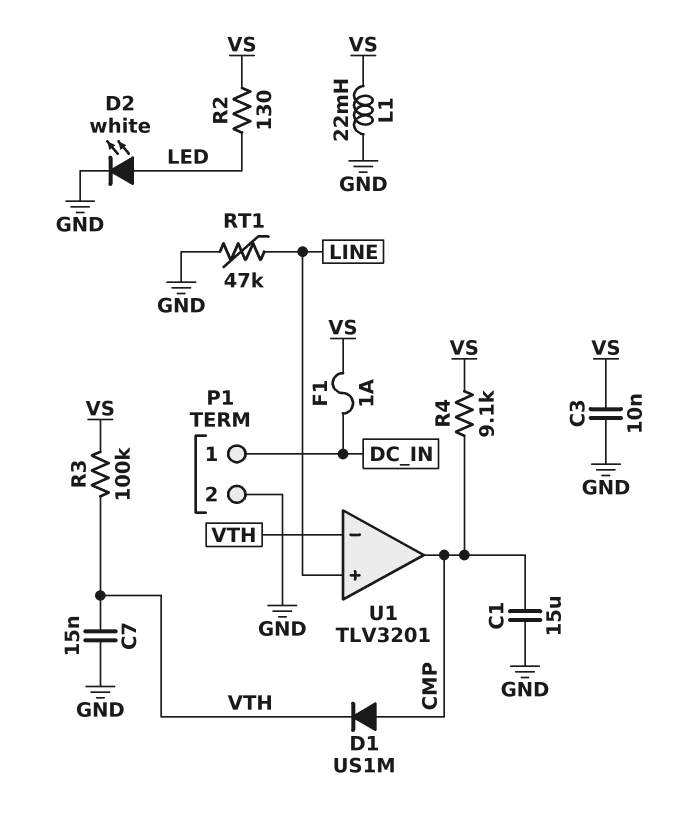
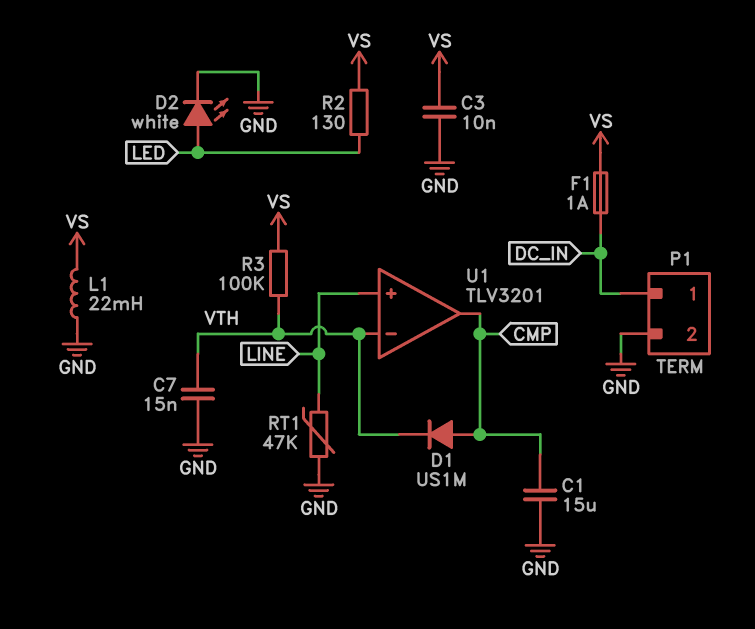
R4: 9.1k (CMP, VS) -> none

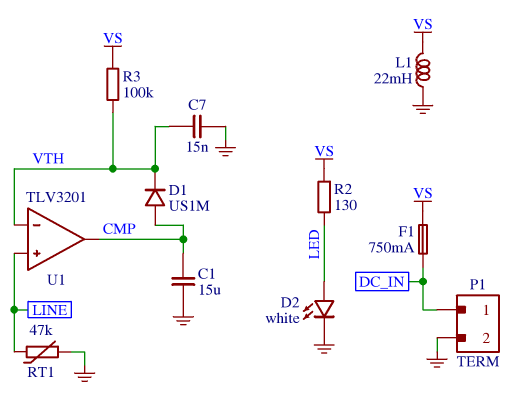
C3: 10nF (GND, VS) -> none
F1: 1A (DC_IN, VS) -> 750mA (DC_IN, VS)

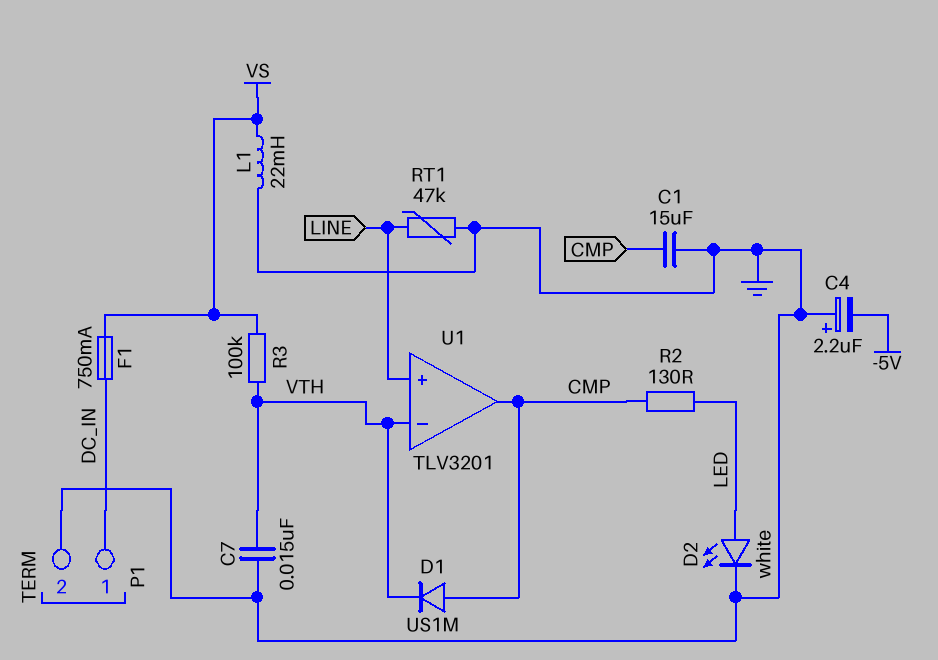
C4: none -> 2.2uF (plus GND, minus -5V)
R2: 130 (LED, VS) -> 130 (CMP, LED)

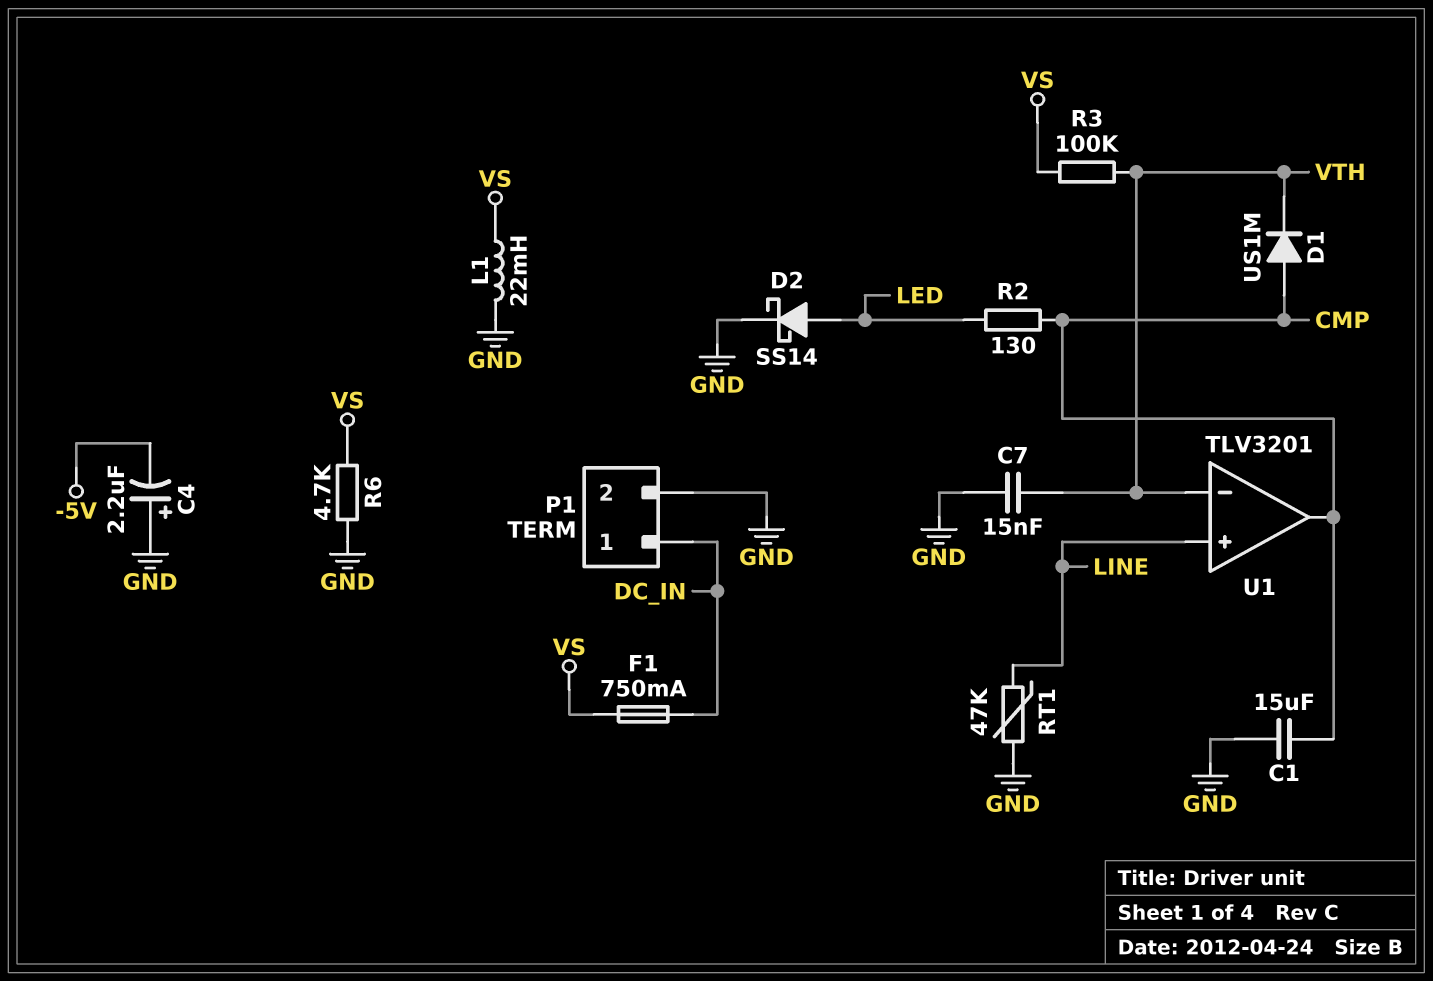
D2: LED white (A LED, K GND) -> schottky SS14 (A LED, K GND)
R6: none -> 4.7k (GND, VS)

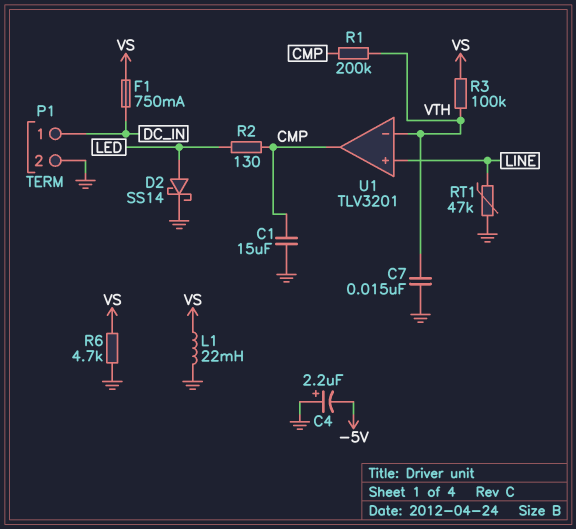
D1: diode US1M (A CMP, K VTH) -> none
R1: none -> 200k (CMP, VTH)

